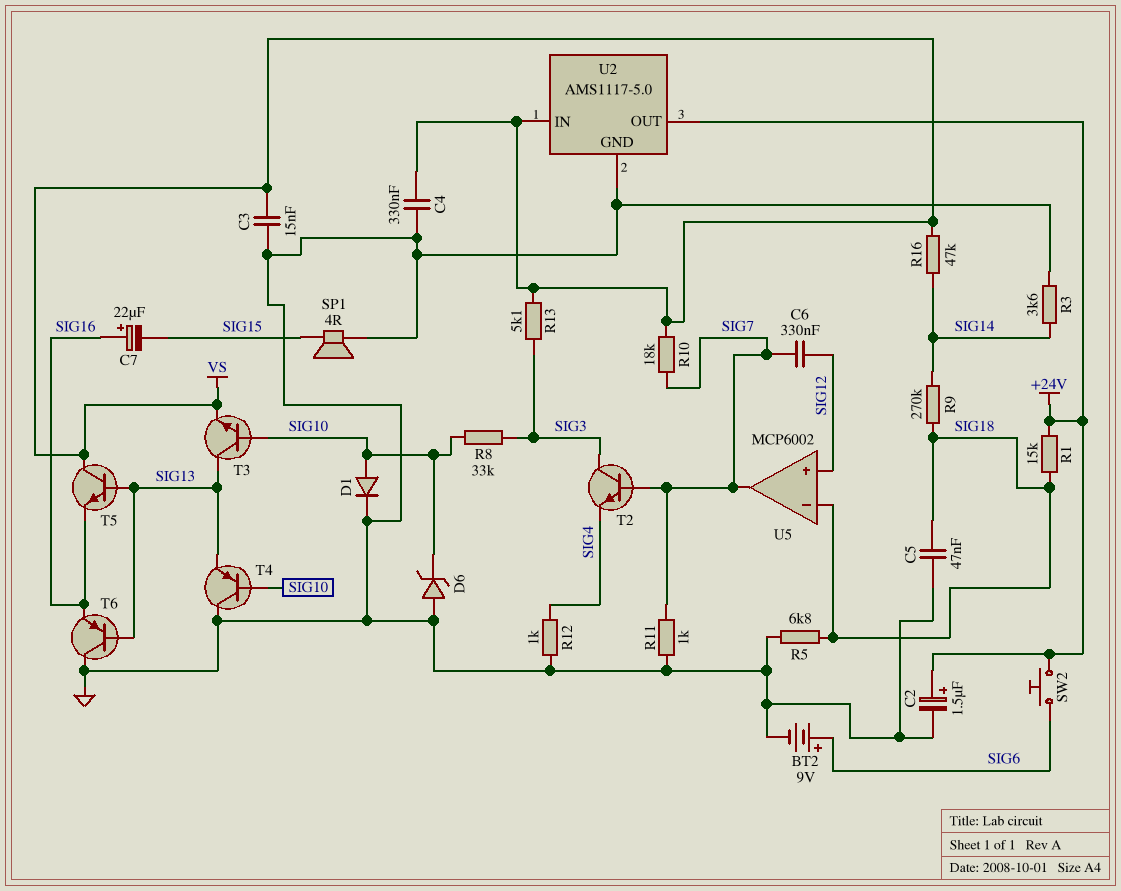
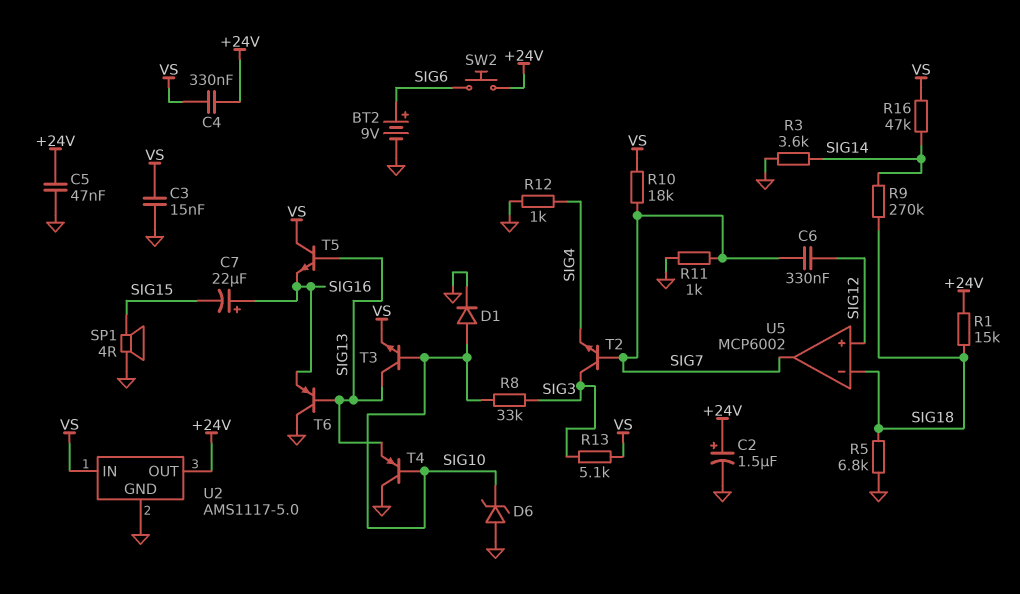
C4: 330nF (GND, VS) -> 330nF (+24V, VS)
C5: 47nF (GND, SIG18) -> 47nF (+24V, GND)

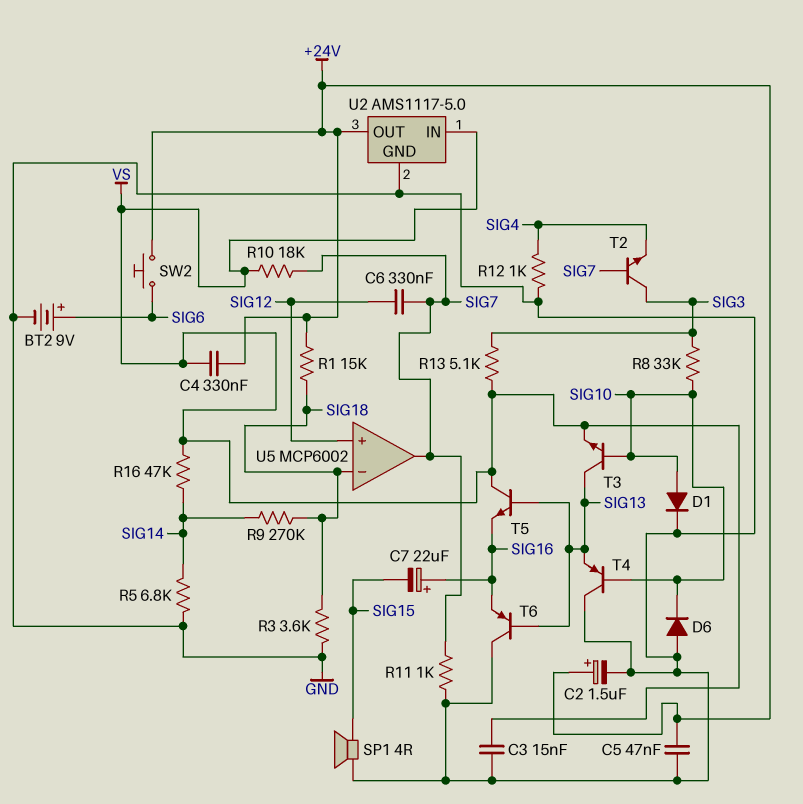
D6: zener (A GND, K SIG10) -> diode (A GND, K SIG10)
R3: 3.6k (GND, SIG14) -> 3.6k (GND, SIG18)
R5: 6.8k (GND, SIG18) -> 6.8k (GND, SIG14)

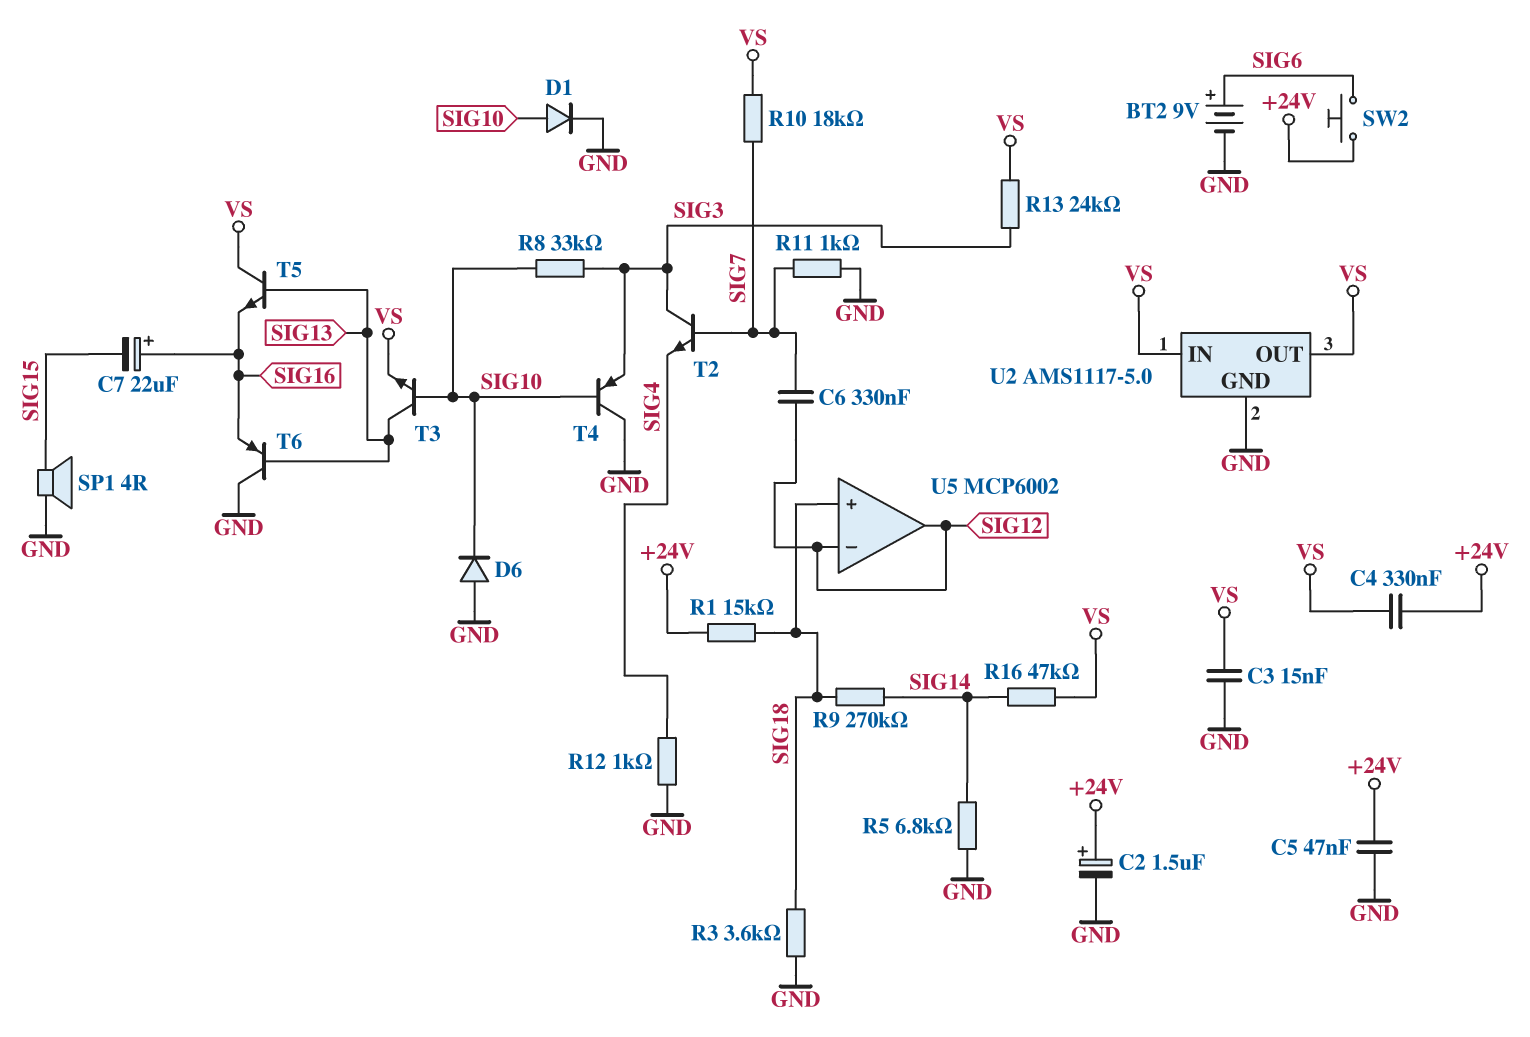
R13: 5.1k (SIG3, VS) -> 24k (SIG3, VS)
T4: PNP (B SIG10, C GND, E SIG13) -> PNP (B SIG10, C GND, E SIG3)
U2 pin OUT: +24V -> VS
U5 pin in+: SIG12 -> SIG18
U5 pin in-: SIG18 -> SIG12
U5 pin out: SIG7 -> SIG12

